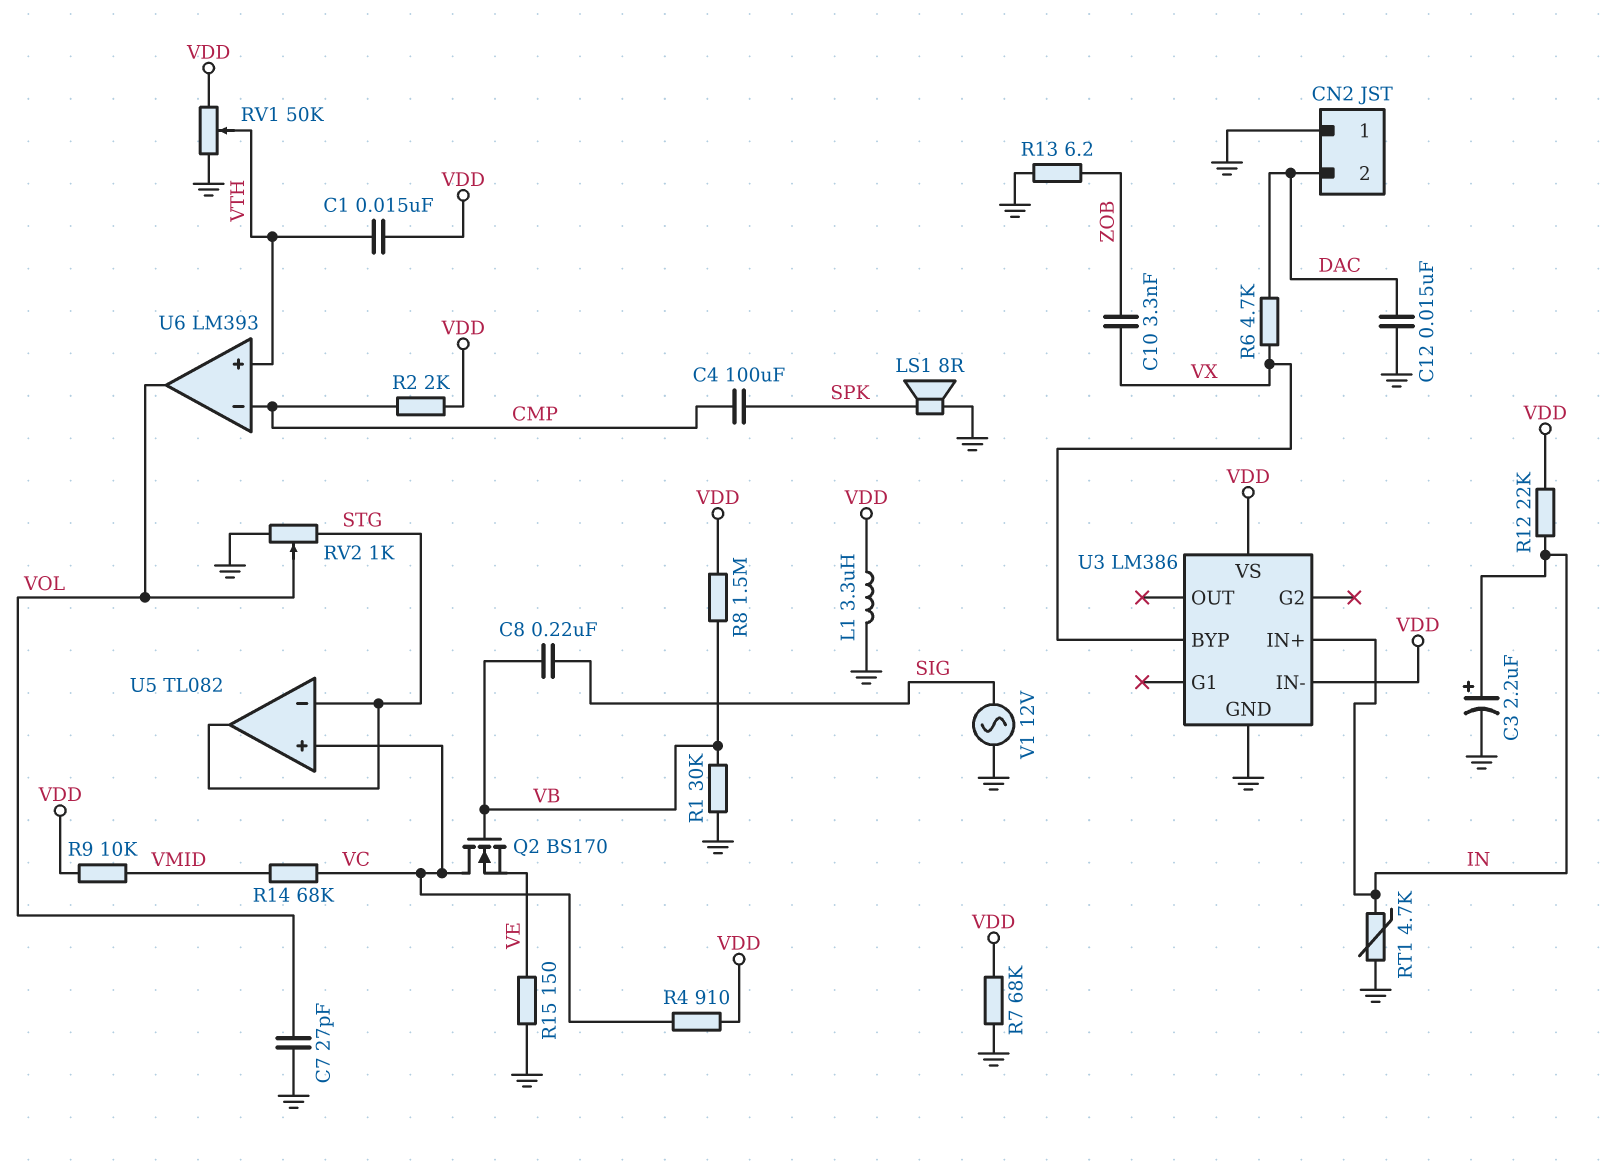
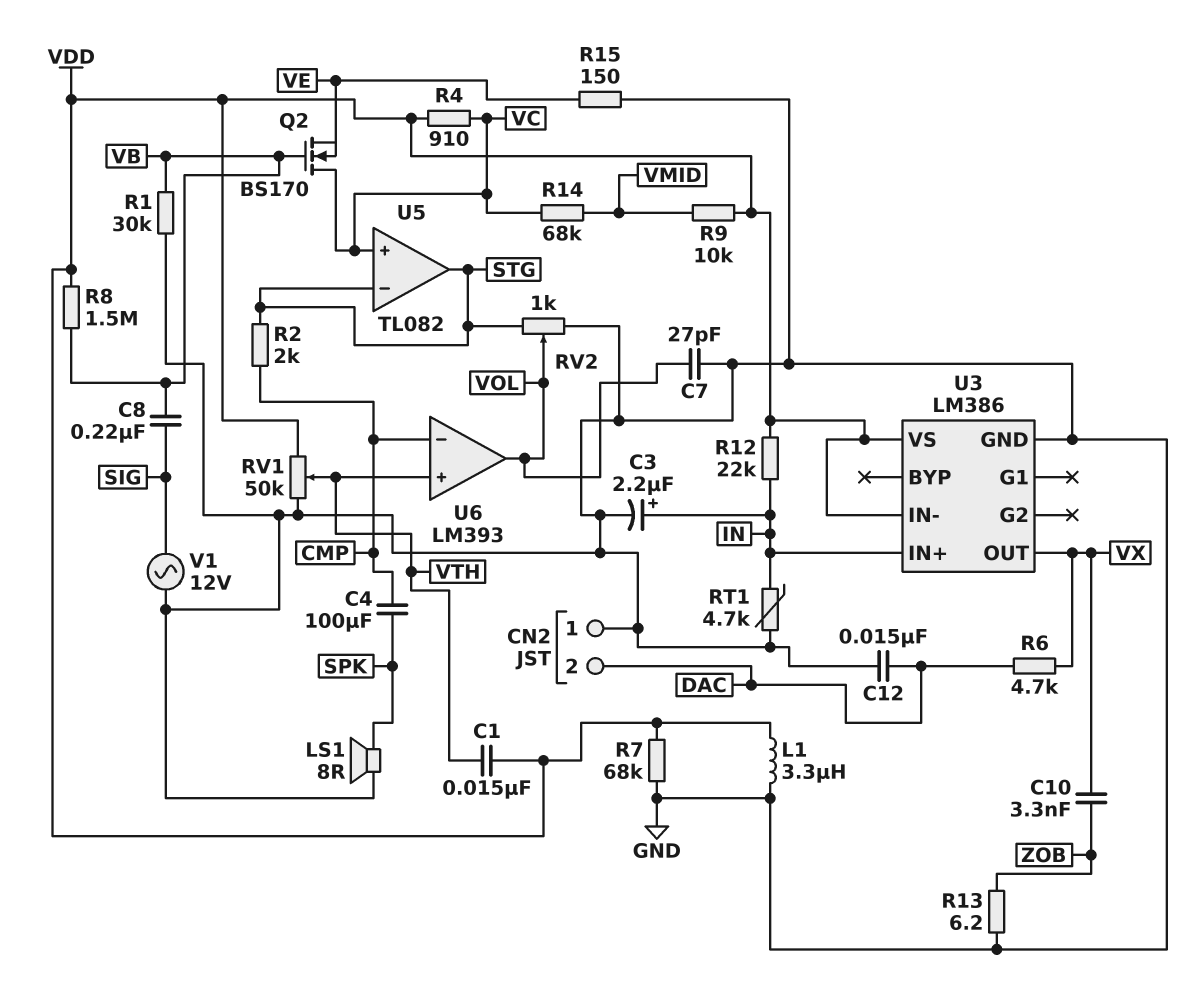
R2: 2k (CMP, VDD) -> 2k (CMP, STG)
U3 pin BYP: VX -> none
U3 pin OUT: none -> VX

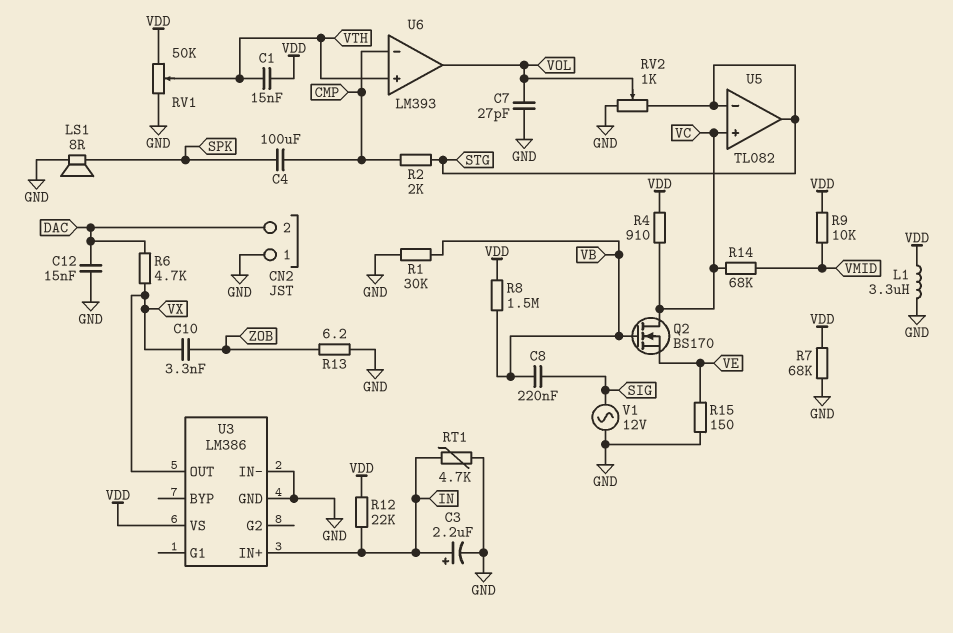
U3 pin IN-: VDD -> GND

